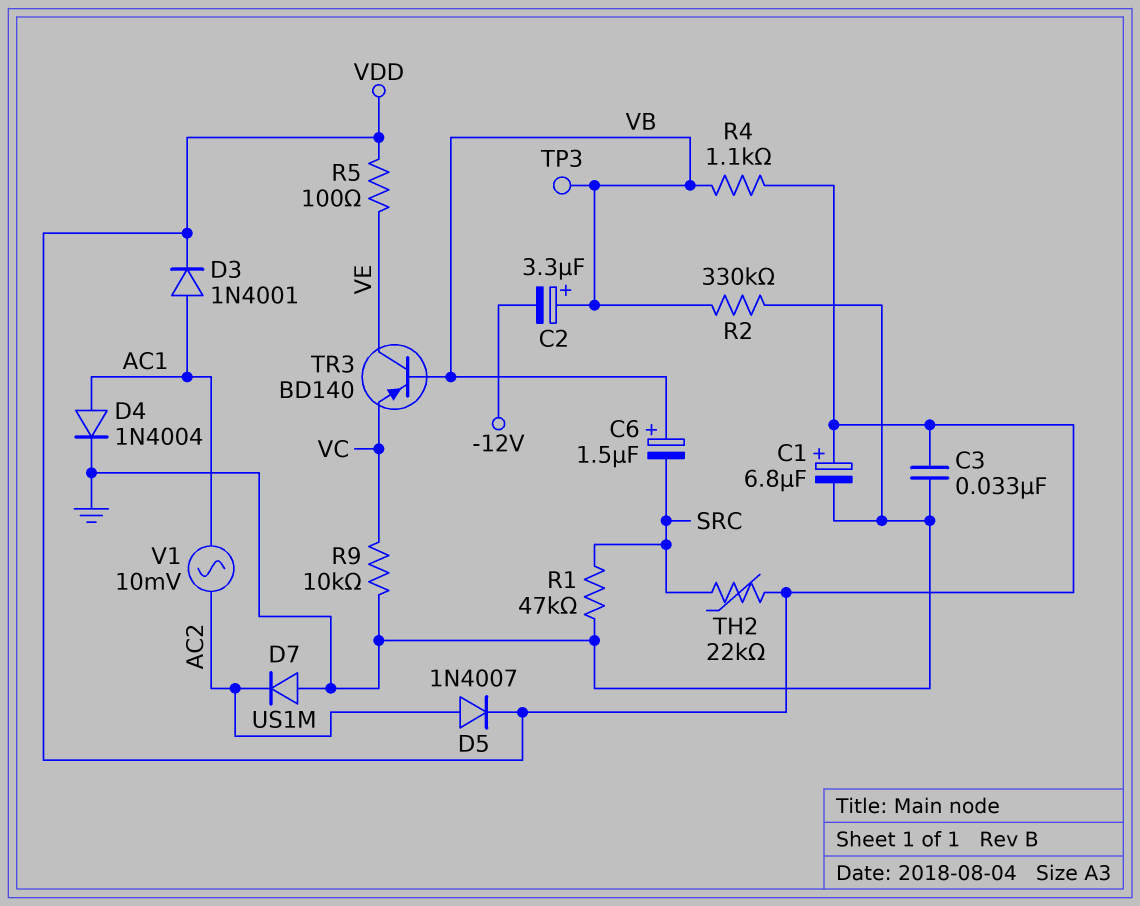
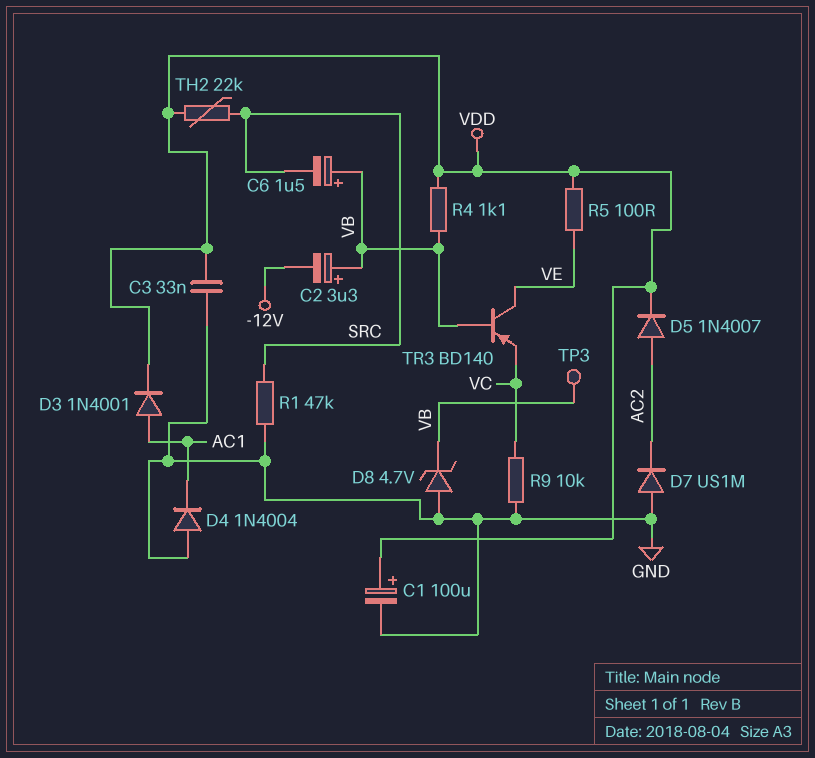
C1: 6.8uF (plus VDD, minus GND) -> 100uF (plus VDD, minus GND)
D4: diode 1N4004 (A AC1, K GND) -> diode 1N4004 (A GND, K AC1)
D8: none -> zener 4.7V (A GND, K VB)
R2: 330k (GND, VB) -> none
V1: AC 10mV (AC1, AC2) -> none

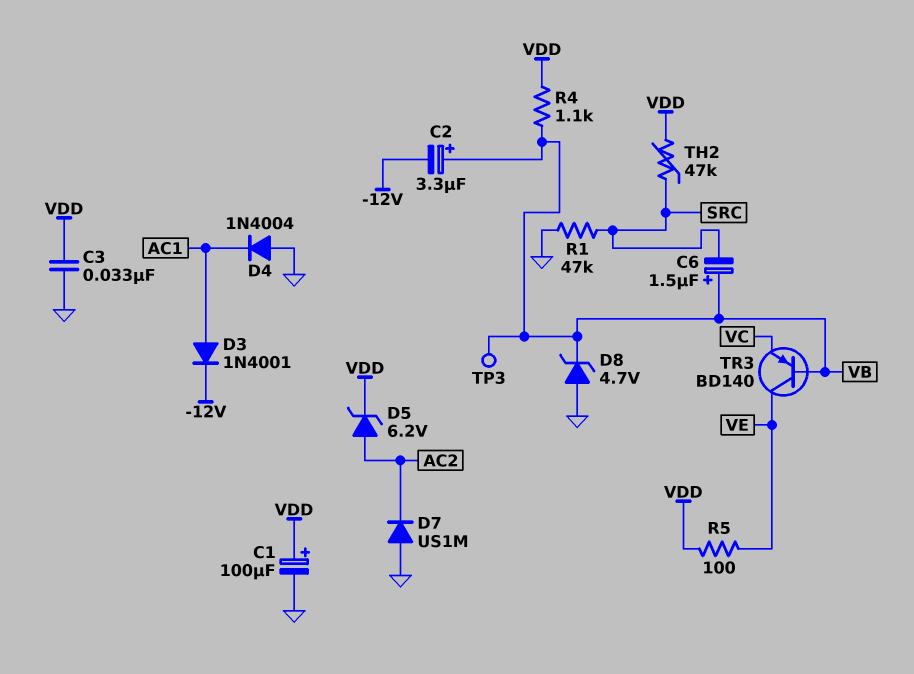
D3: diode 1N4001 (A AC1, K VDD) -> diode 1N4001 (A AC1, K -12V)
D5: diode 1N4007 (A AC2, K VDD) -> zener 6.2V (A AC2, K VDD)
R9: 10k (GND, VC) -> none
TH2: 22k (SRC, VDD) -> 47k (SRC, VDD)

